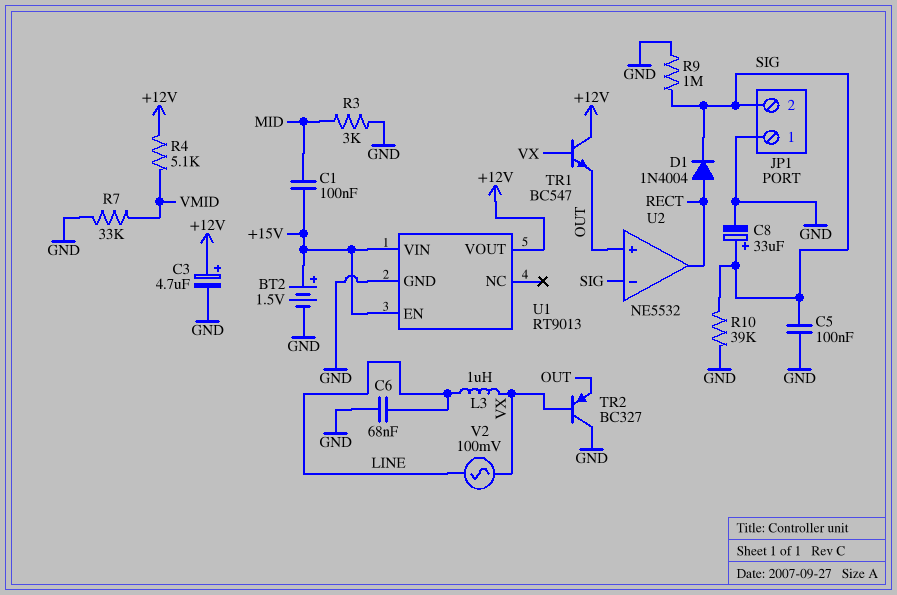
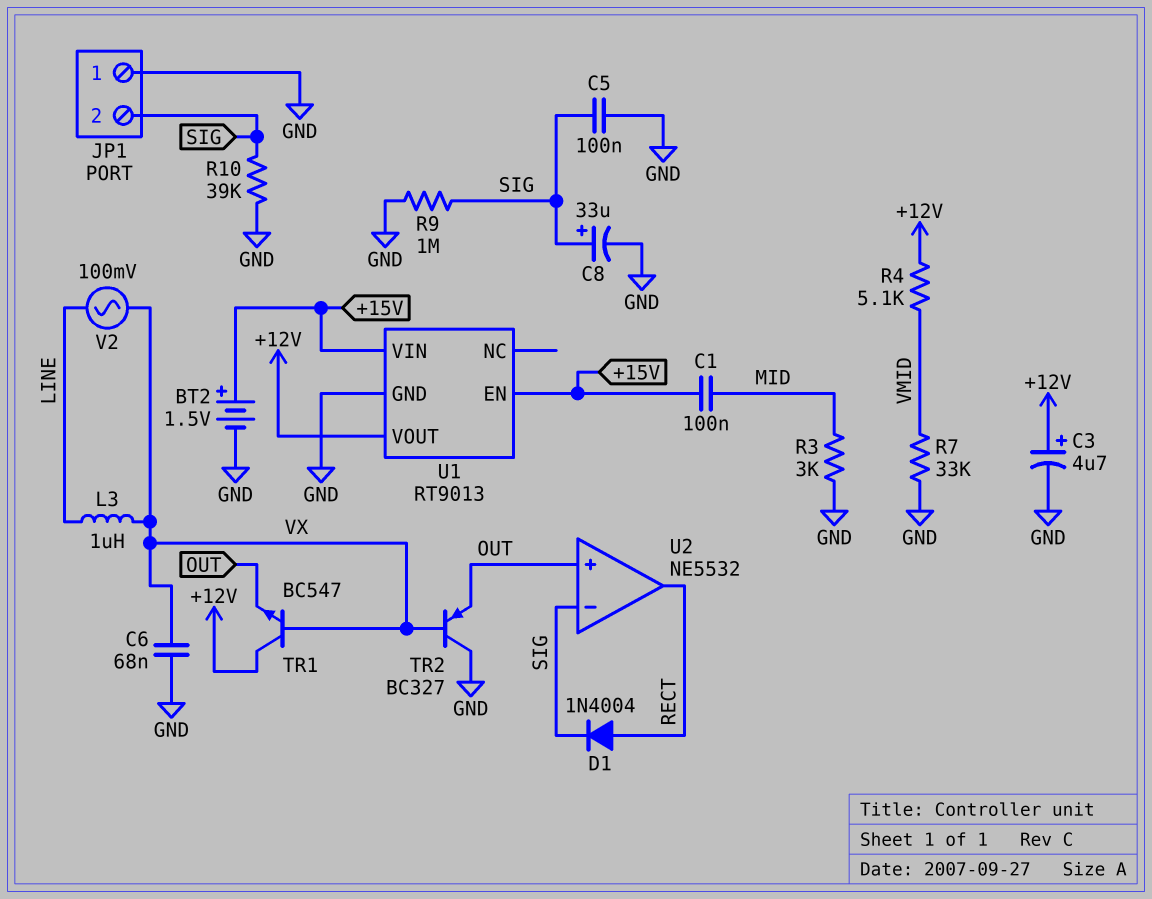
C6: 68nF (GND, LINE) -> 68nF (GND, VX)

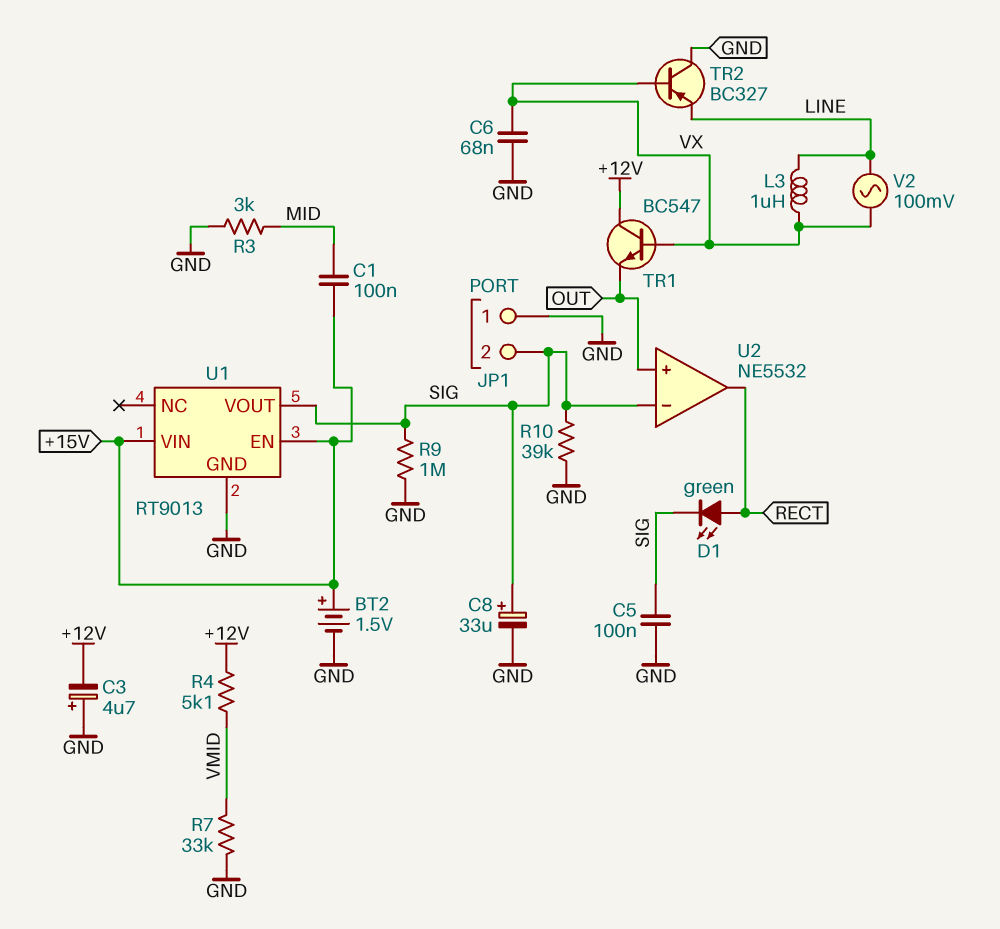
C3: 4.7uF (plus +12V, minus GND) -> 4.7uF (plus GND, minus +12V)
D1: diode 1N4004 (A RECT, K SIG) -> LED green (A RECT, K SIG)
TR2: PNP BC327 (B VX, C GND, E OUT) -> PNP BC327 (B VX, C GND, E LINE)
U1 pin VOUT: +12V -> SIG

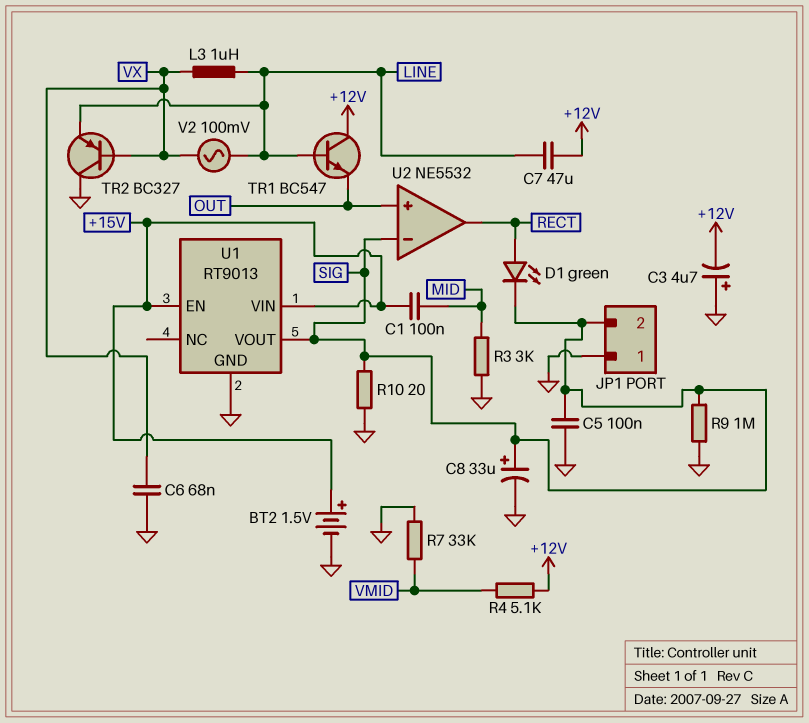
C7: none -> 47uF (+12V, LINE)
R10: 39k (GND, SIG) -> 20 (GND, SIG)
TR1: NPN BC547 (B VX, C +12V, E OUT) -> NPN BC547 (B LINE, C +12V, E OUT)

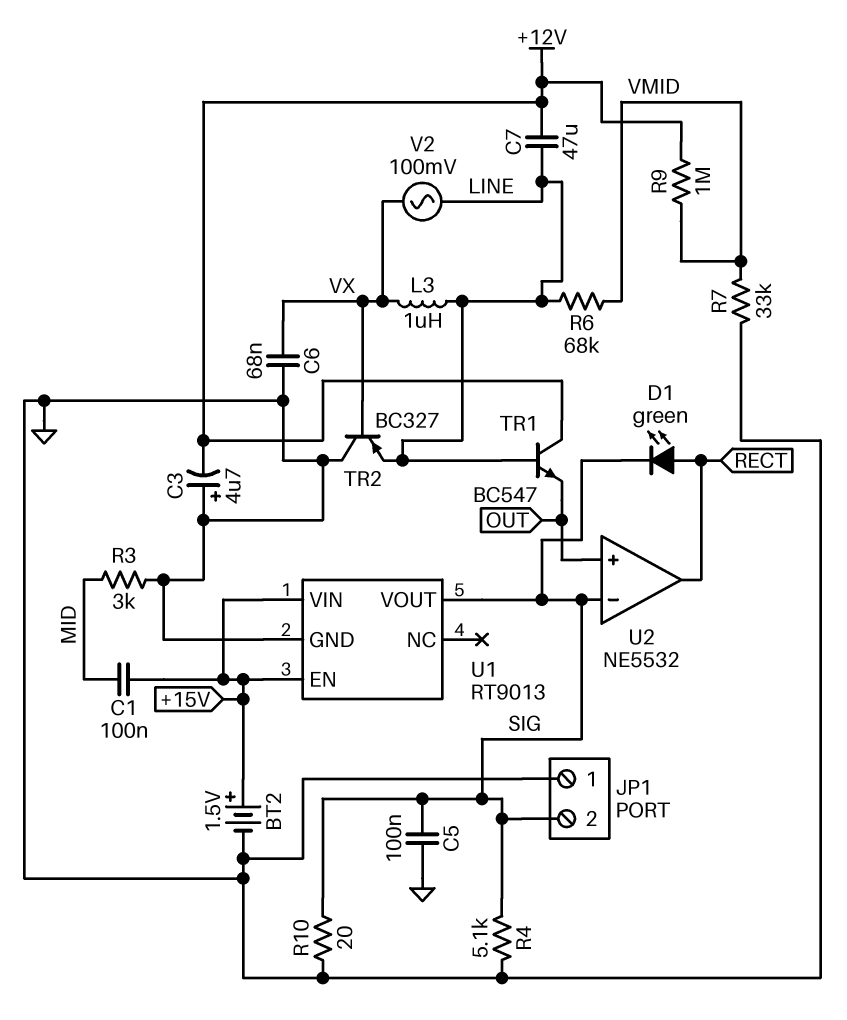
C8: 33uF (plus SIG, minus GND) -> none
R4: 5.1k (+12V, VMID) -> 5.1k (GND, SIG)
R6: none -> 68k (LINE, VMID)
R9: 1M (GND, SIG) -> 1M (+12V, VMID)

